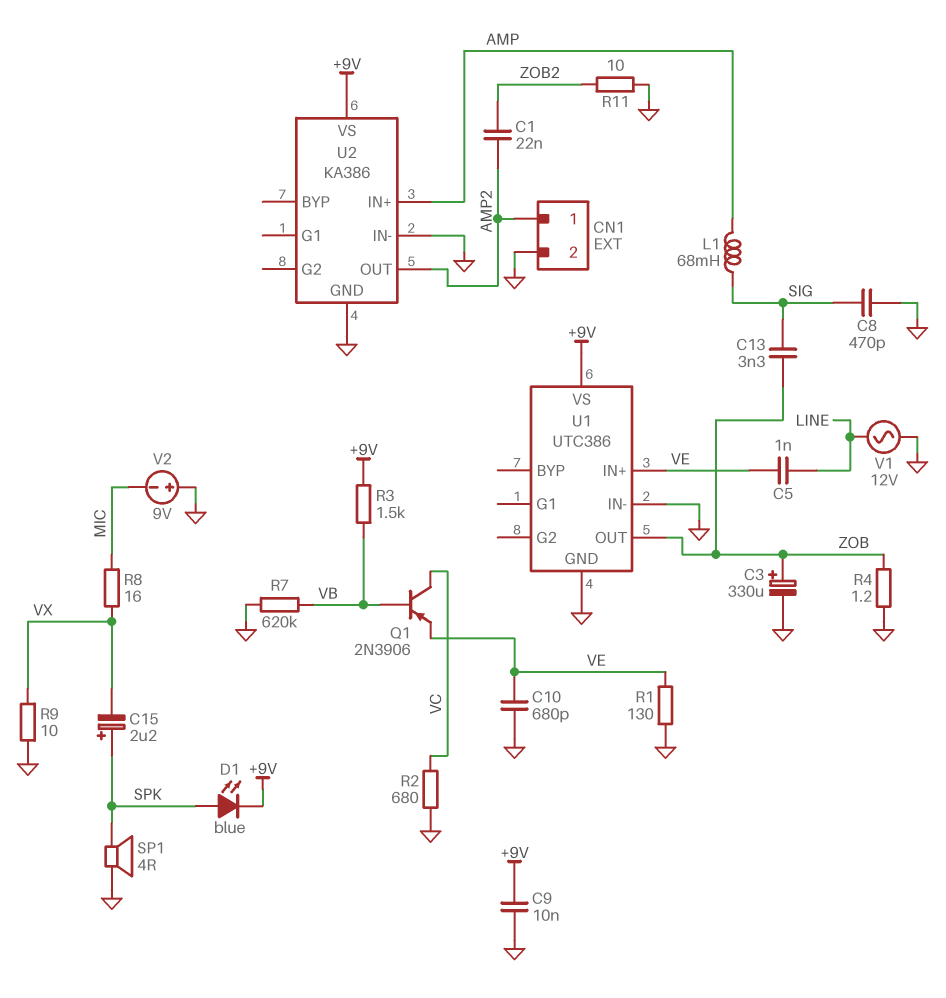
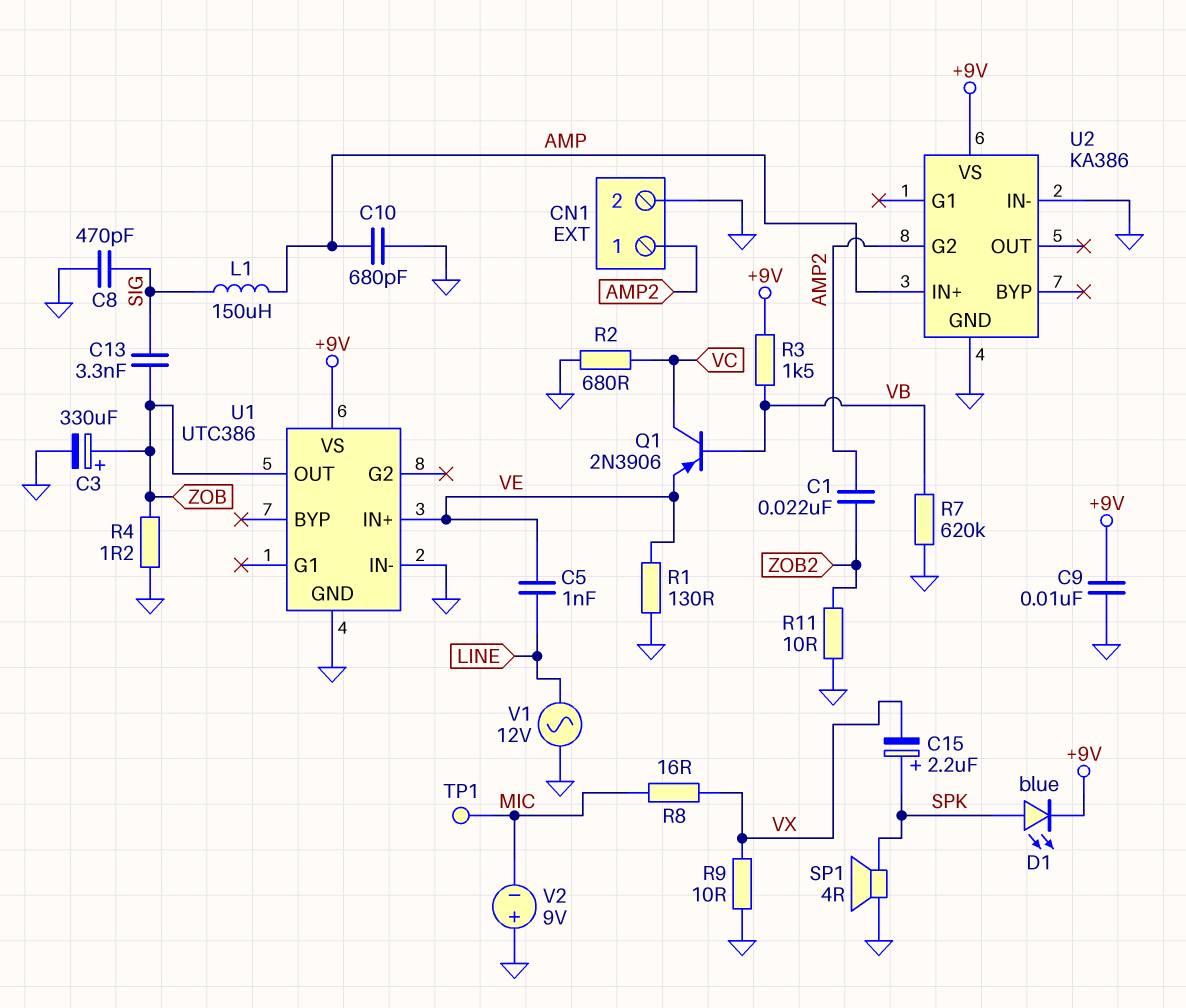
C10: 680pF (GND, VE) -> 680pF (AMP, GND)
L1: 68mH (AMP, SIG) -> 150uH (AMP, SIG)
TP1: none -> test point (MIC)
U2 pin G2: none -> AMP2
U2 pin OUT: AMP2 -> none

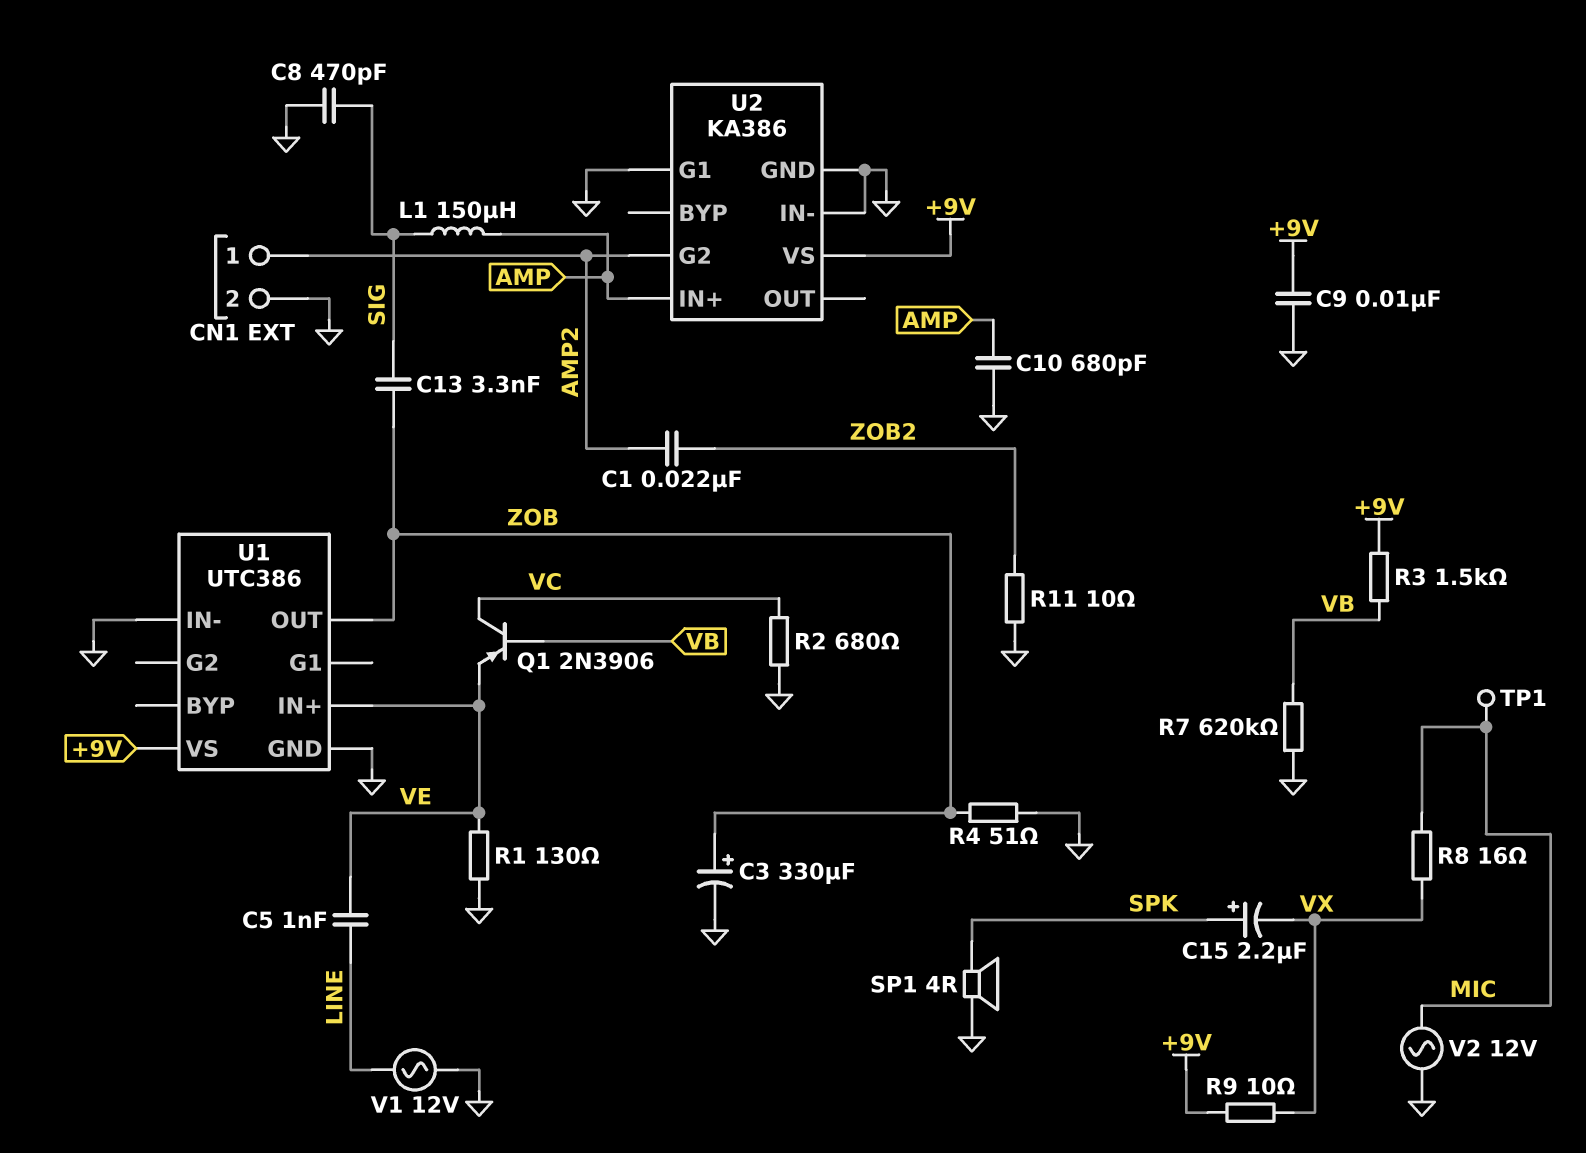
D1: LED blue (A SPK, K +9V) -> none
R4: 1.2 (GND, ZOB) -> 51 (GND, ZOB)
R9: 10 (GND, VX) -> 10 (+9V, VX)
U2 pin G1: none -> GND
V2: 9V (plus GND, minus MIC) -> AC 12V (GND, MIC)

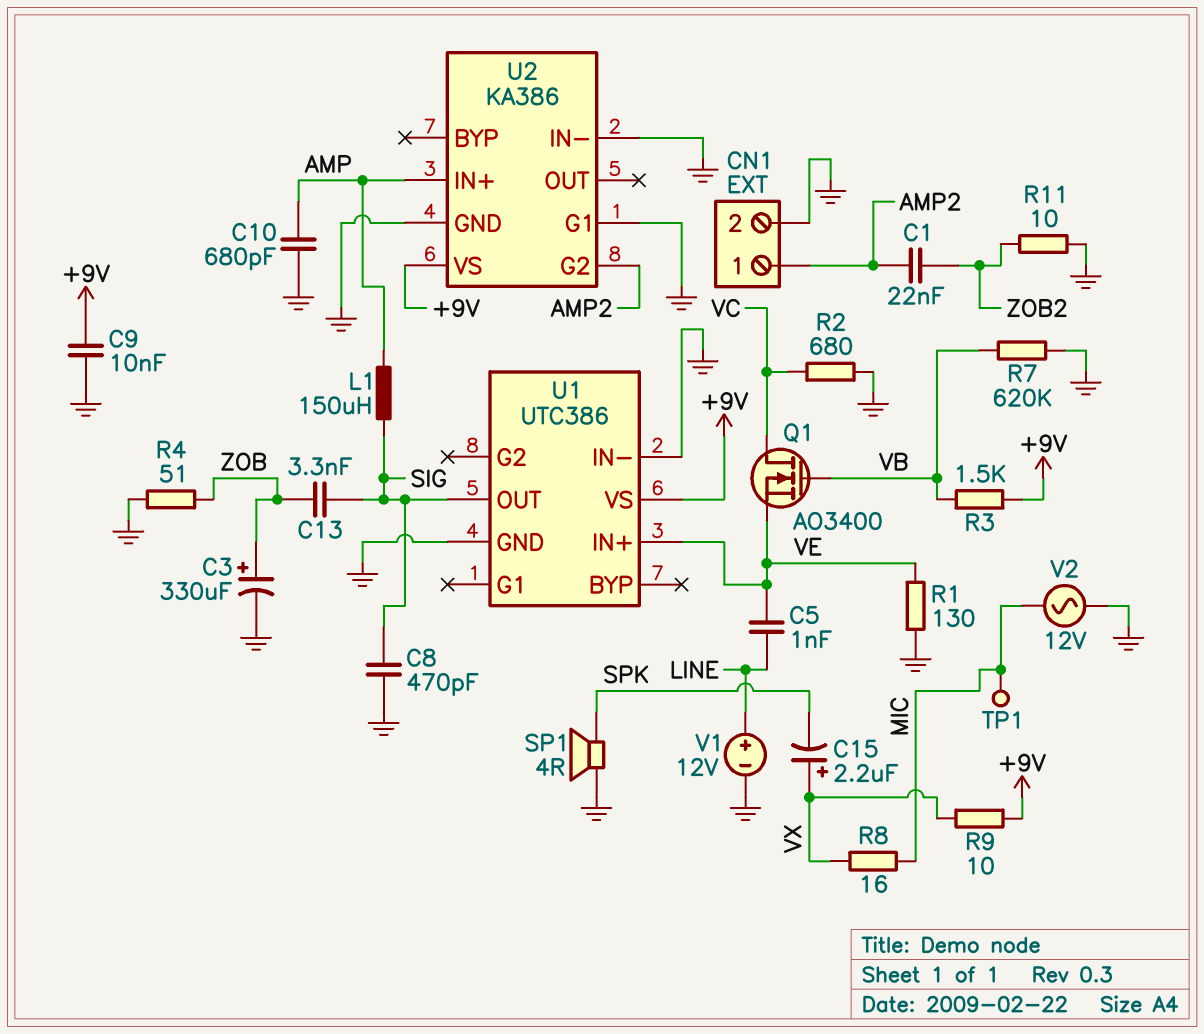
C15: 2.2uF (plus SPK, minus VX) -> 2.2uF (plus VX, minus SPK)
Q1: PNP 2N3906 (B VB, C VC, E VE) -> NMOS AO3400 (G VB, D VC, S VE)
U1 pin OUT: ZOB -> SIG
V1: AC 12V (GND, LINE) -> 12V (plus LINE, minus GND)

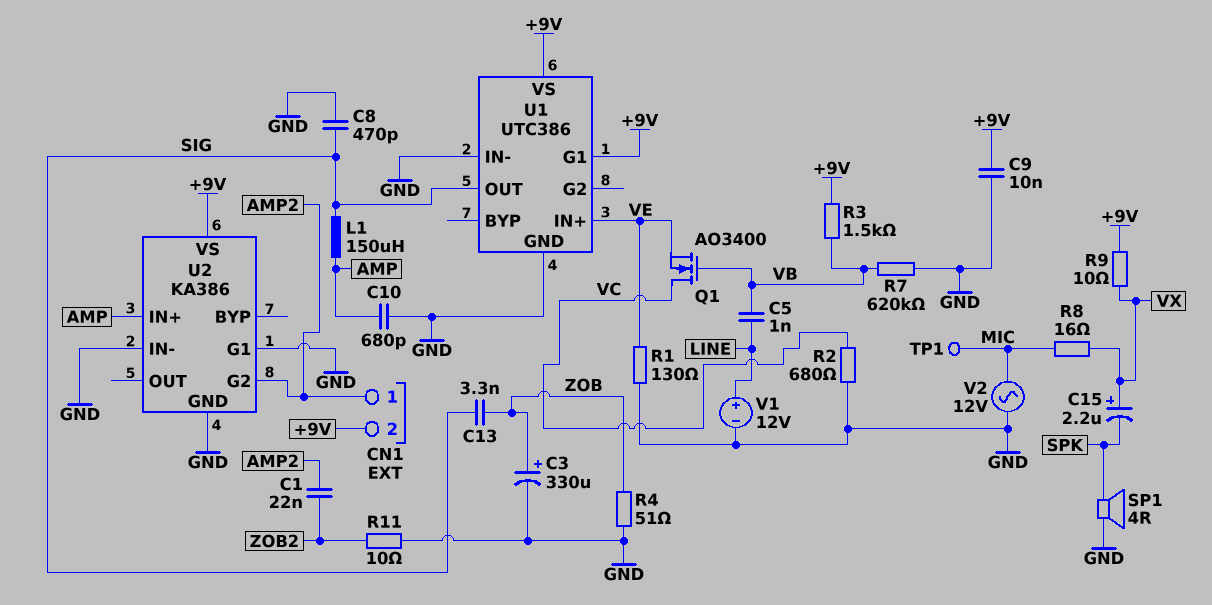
C5: 1nF (LINE, VE) -> 1nF (LINE, VB)
CN1 pin 2: GND -> +9V
U1 pin G1: none -> +9V

